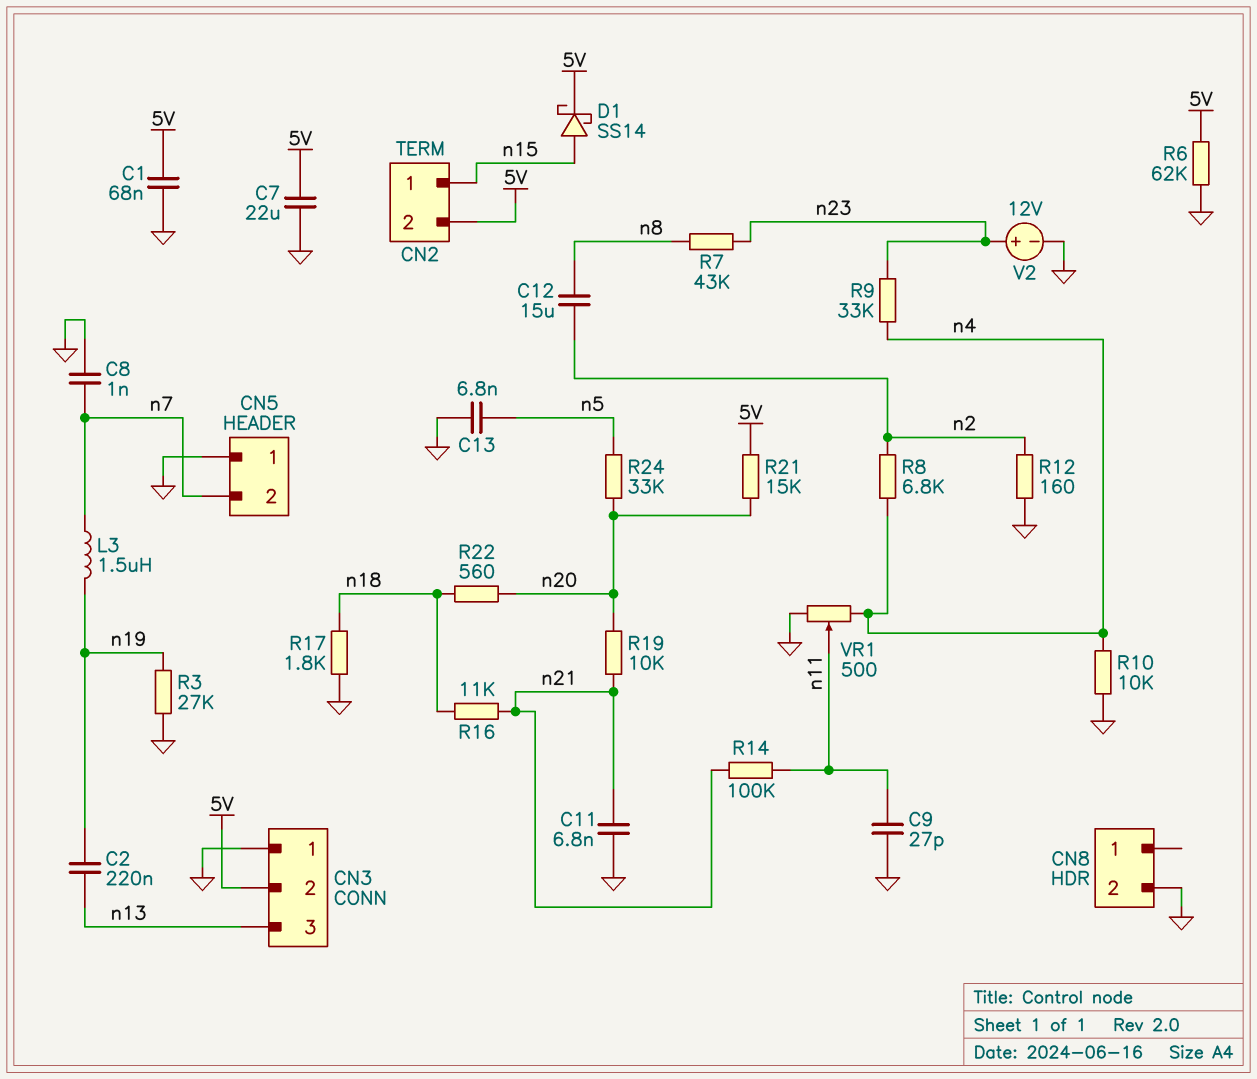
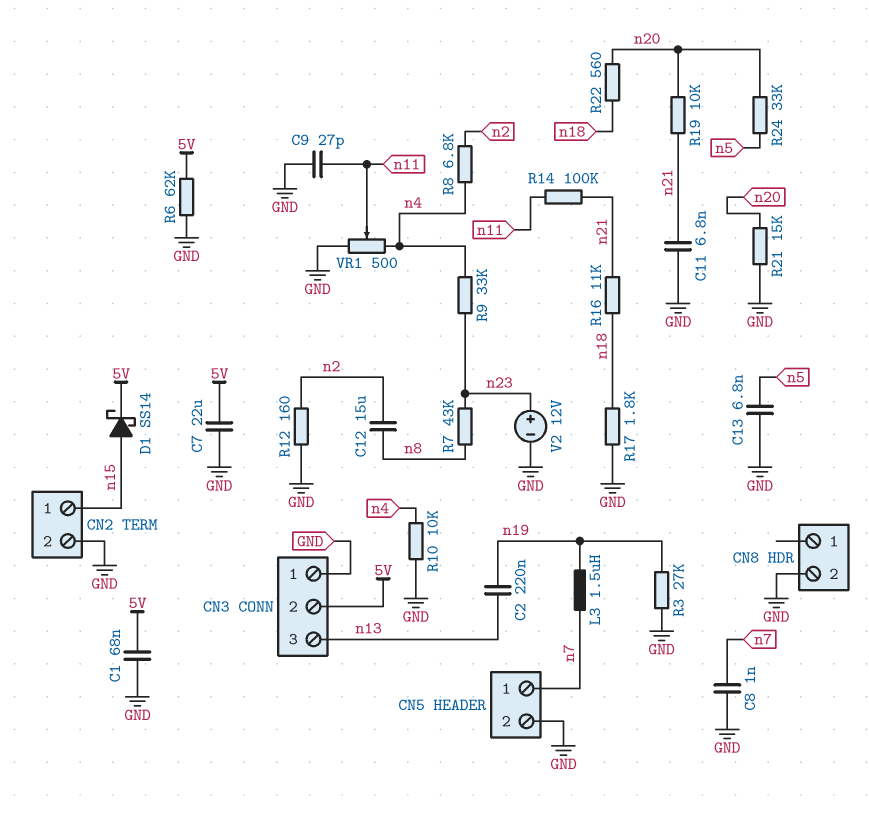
CN2 pin 2: 5V -> GND
CN5 pin 1: GND -> n7
CN5 pin 2: n7 -> GND
R21: 15k (5V, n20) -> 15k (GND, n20)

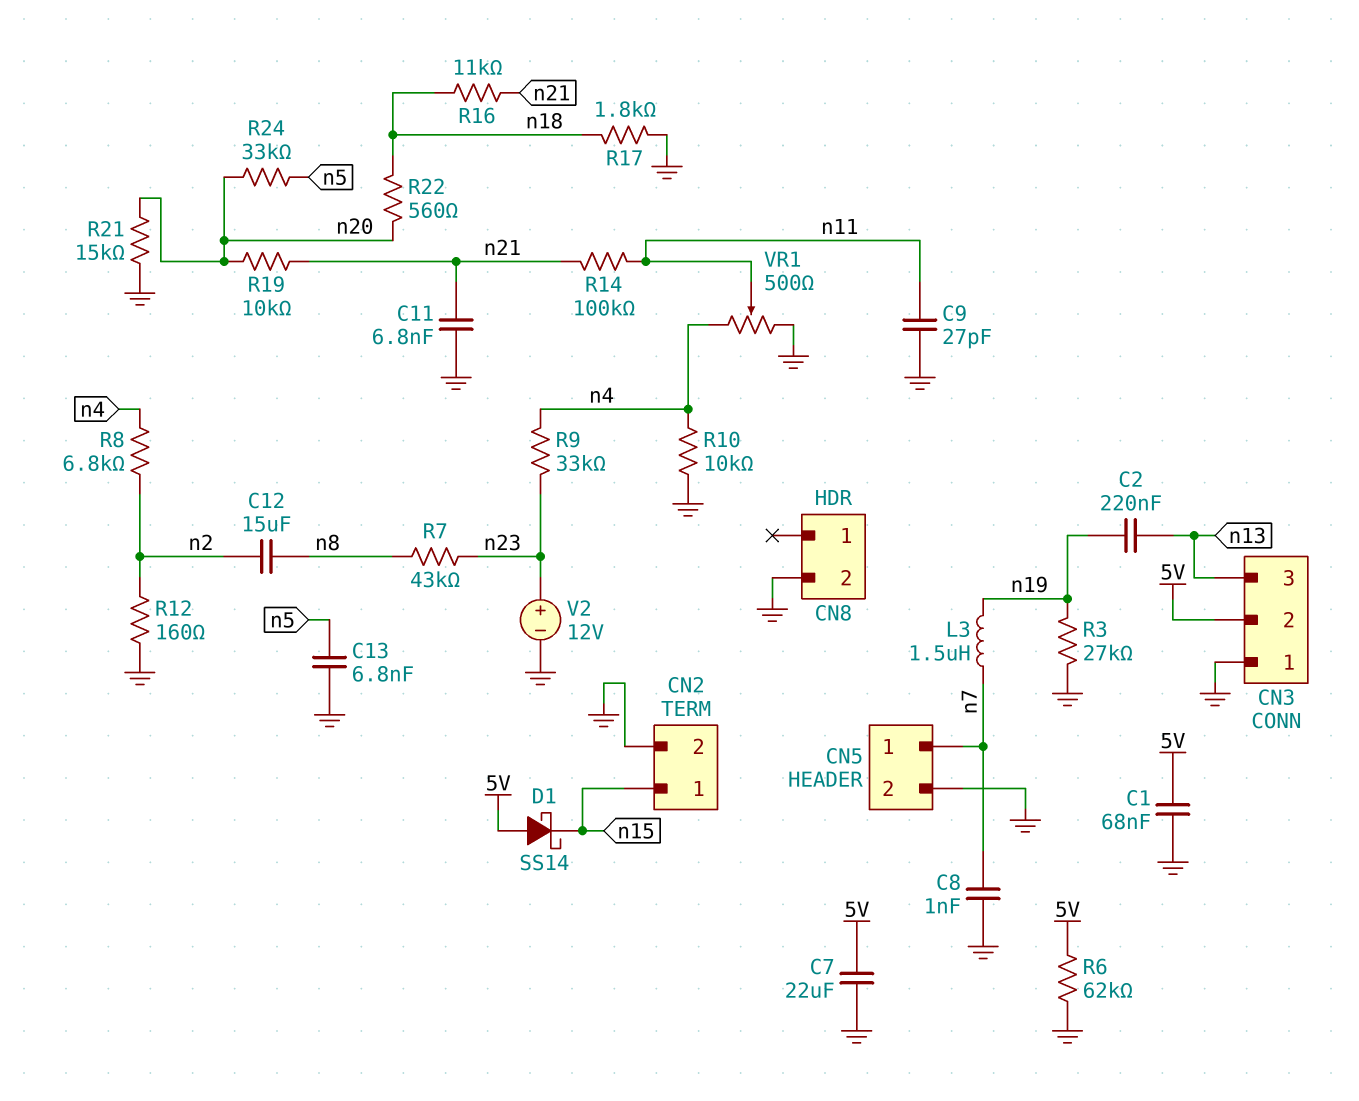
D1: schottky SS14 (A n15, K 5V) -> schottky SS14 (A 5V, K n15)

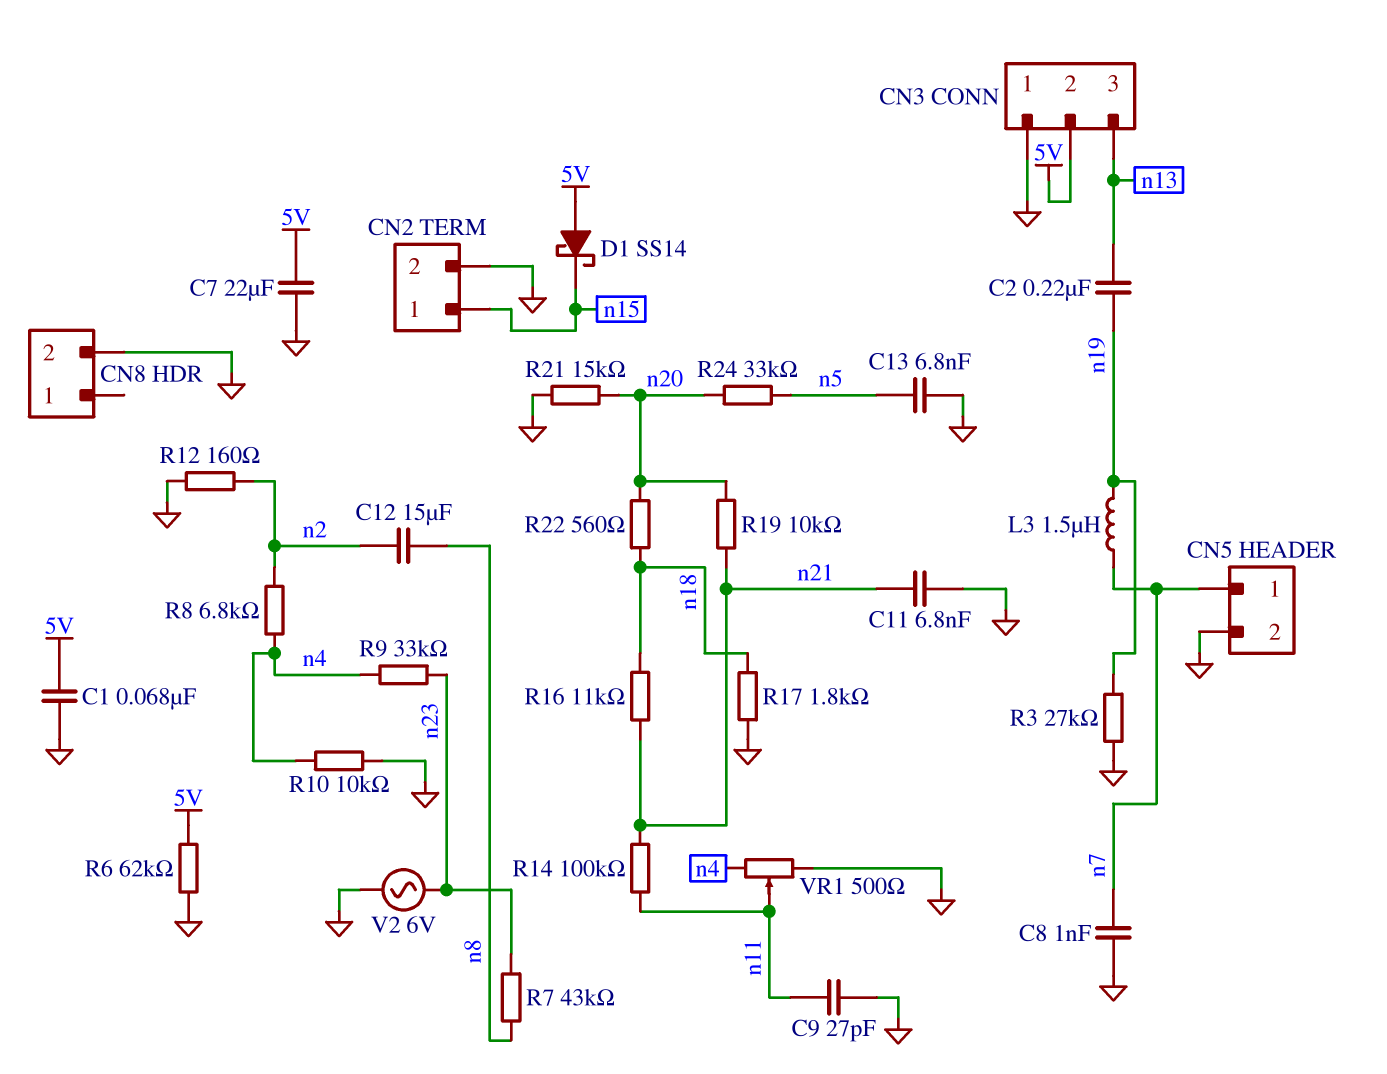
V2: 12V (plus n23, minus GND) -> AC 6V (GND, n23)

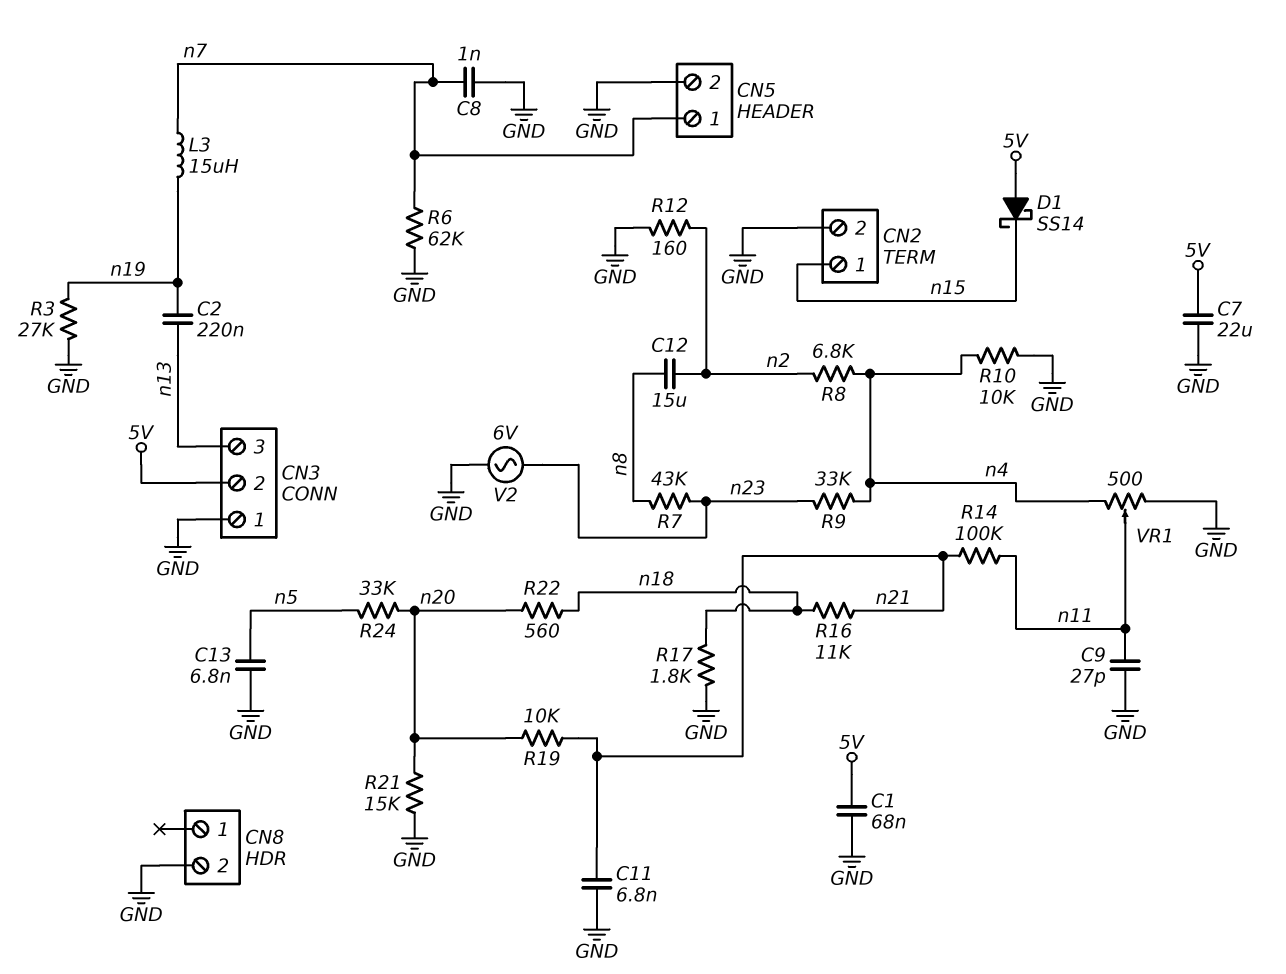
L3: 1.5uH (n7, n19) -> 15uH (n7, n19)
R6: 62k (5V, GND) -> 62k (GND, n7)

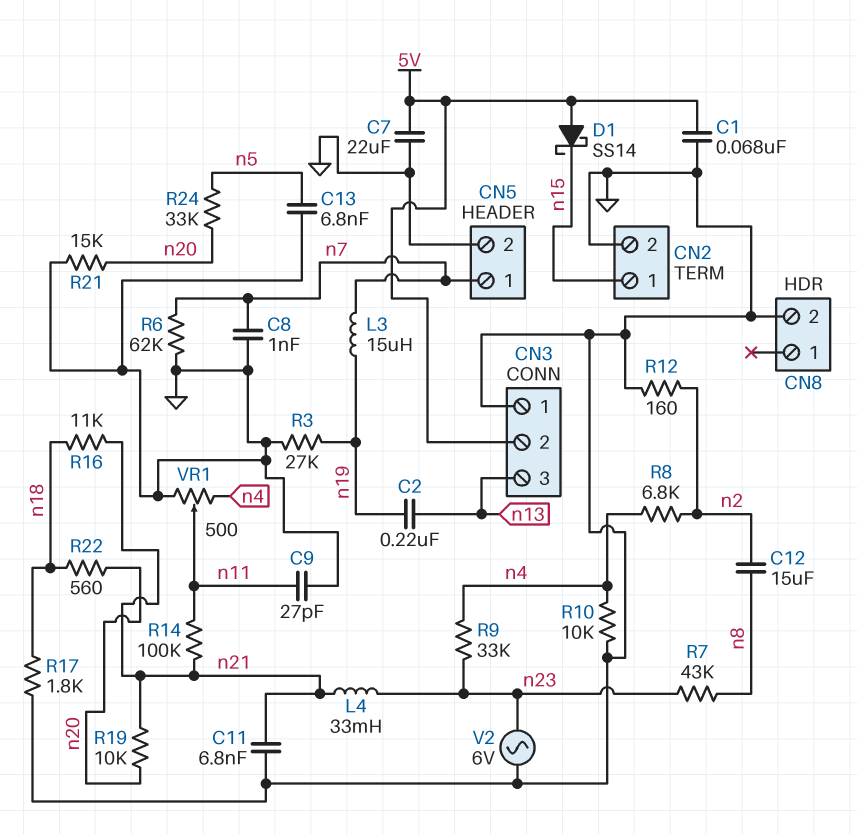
L4: none -> 33mH (n21, n23)

